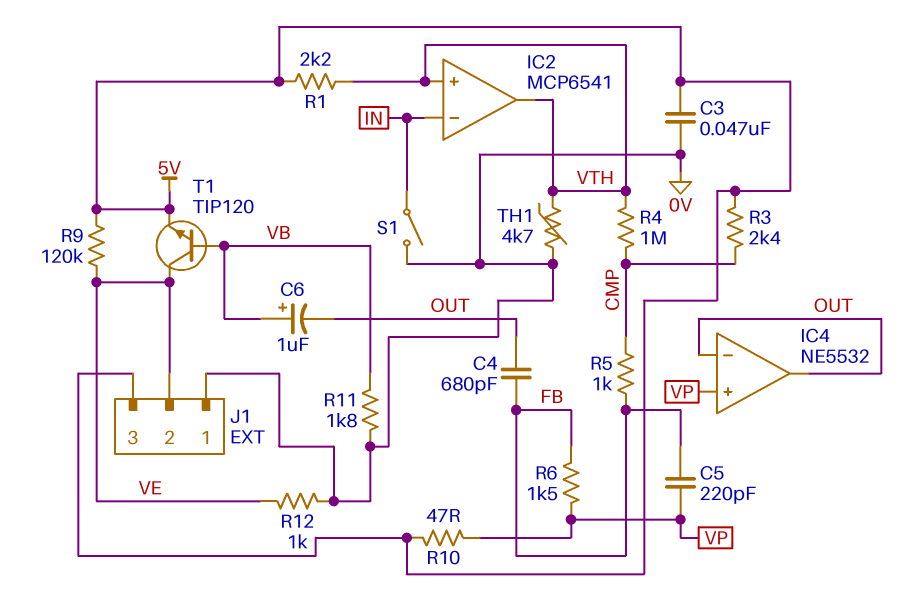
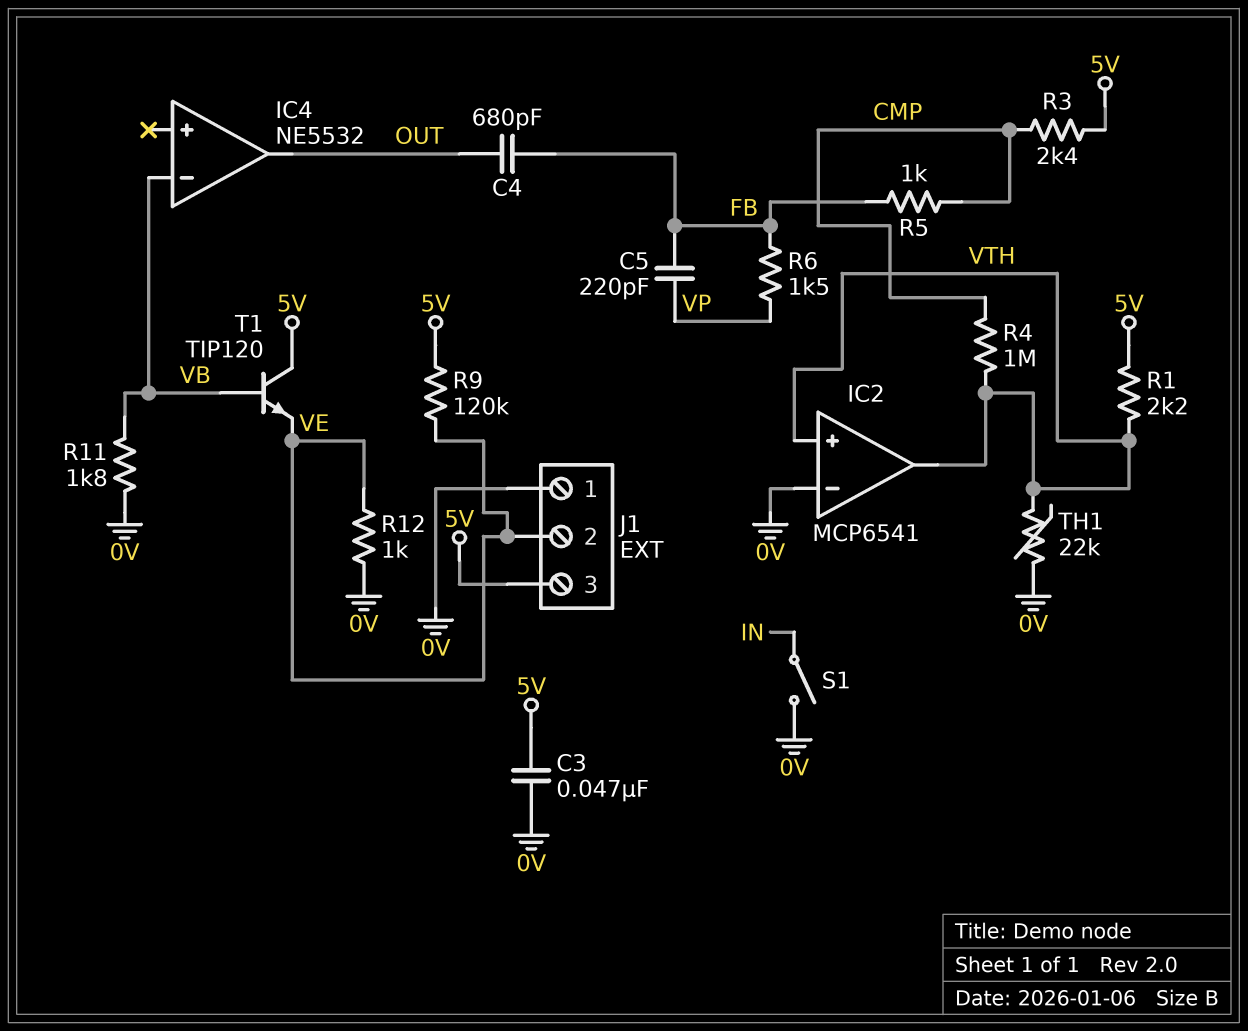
C6: 1uF (plus VB, minus OUT) -> none
IC2 pin in-: IN -> 0V
IC4 pin in+: VP -> none
IC4 pin in-: OUT -> VB
R10: 47 (5V, VP) -> none
T1: NPN TIP120 (B VB, C VE, E 5V) -> NPN TIP120 (B VB, C 5V, E VE)
TH1: 4.7k (0V, VTH) -> 22k (0V, VTH)

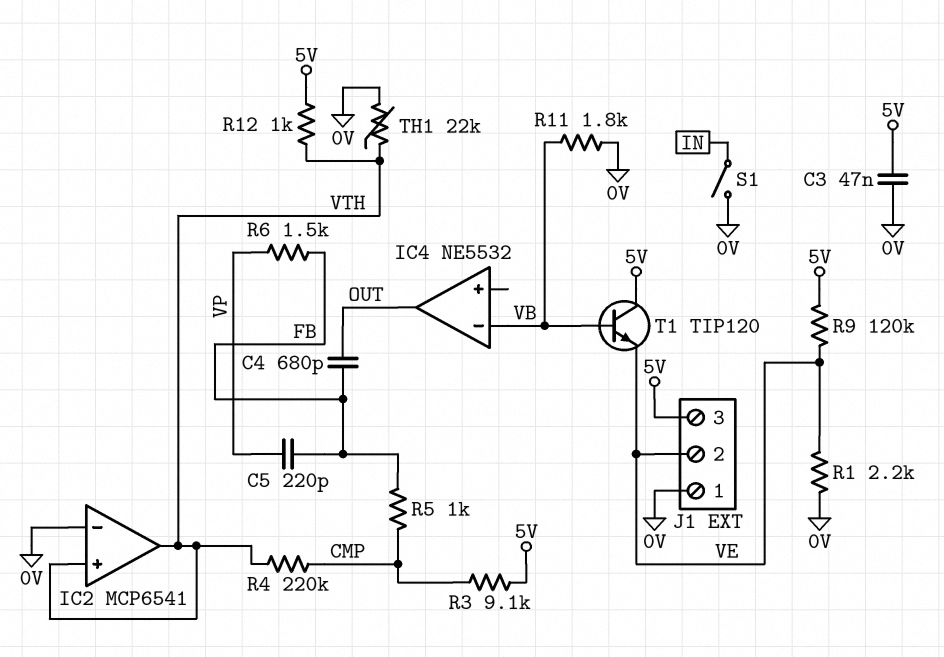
R1: 2.2k (5V, VTH) -> 2.2k (0V, VE)
R3: 2.4k (5V, CMP) -> 9.1k (5V, CMP)
R4: 1M (CMP, VTH) -> 220k (CMP, VTH)
R12: 1k (0V, VE) -> 1k (5V, VTH)

